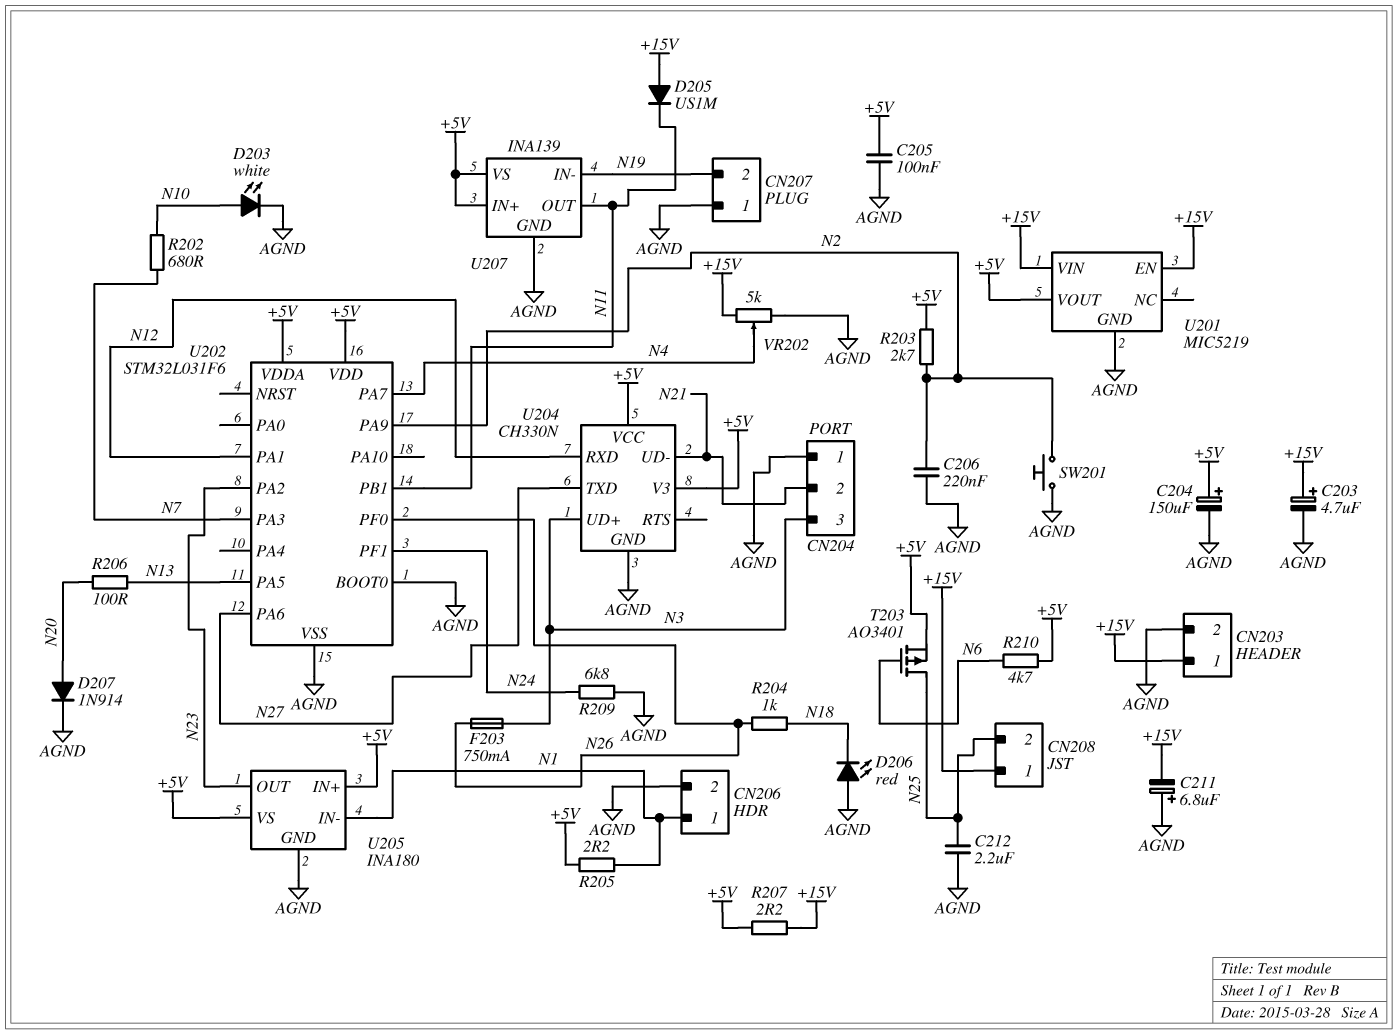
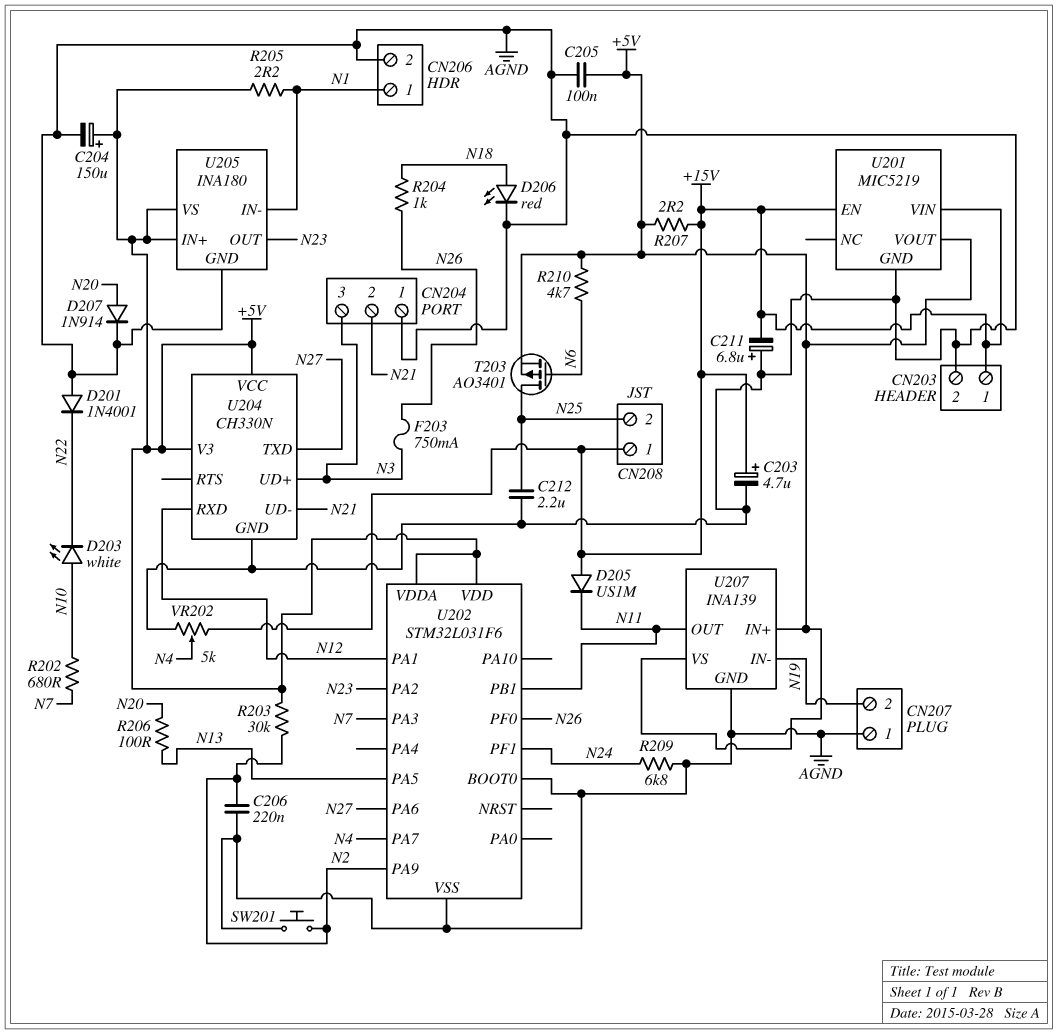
D201: none -> diode 1N4001 (A AGND, K N22)
D203: LED white (A N10, K AGND) -> LED white (A N10, K N22)
D206: LED red (A AGND, K N18) -> LED red (A N18, K AGND)
R203: 2.7k (+5V, N2) -> 30k (+5V, N2)

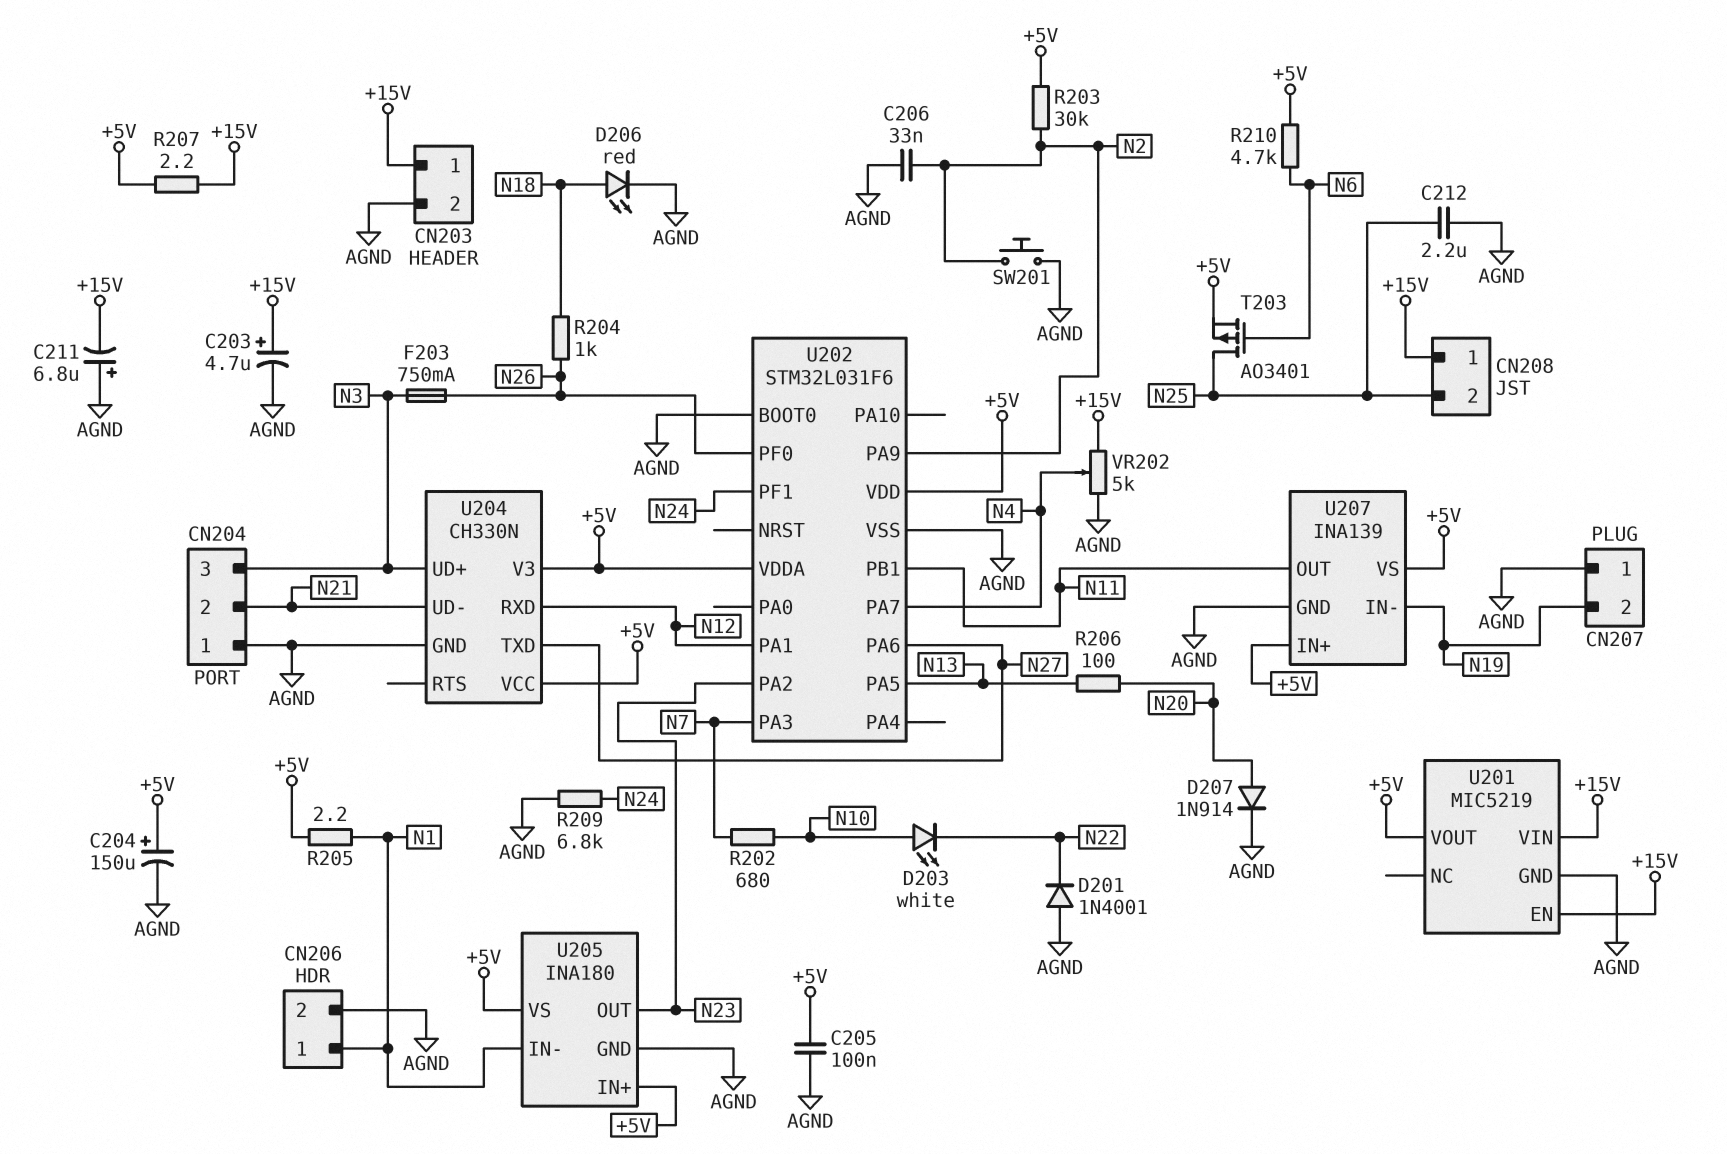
C206: 220nF (AGND, N2) -> 33nF (AGND, N2)
D205: diode US1M (A +15V, K N11) -> none

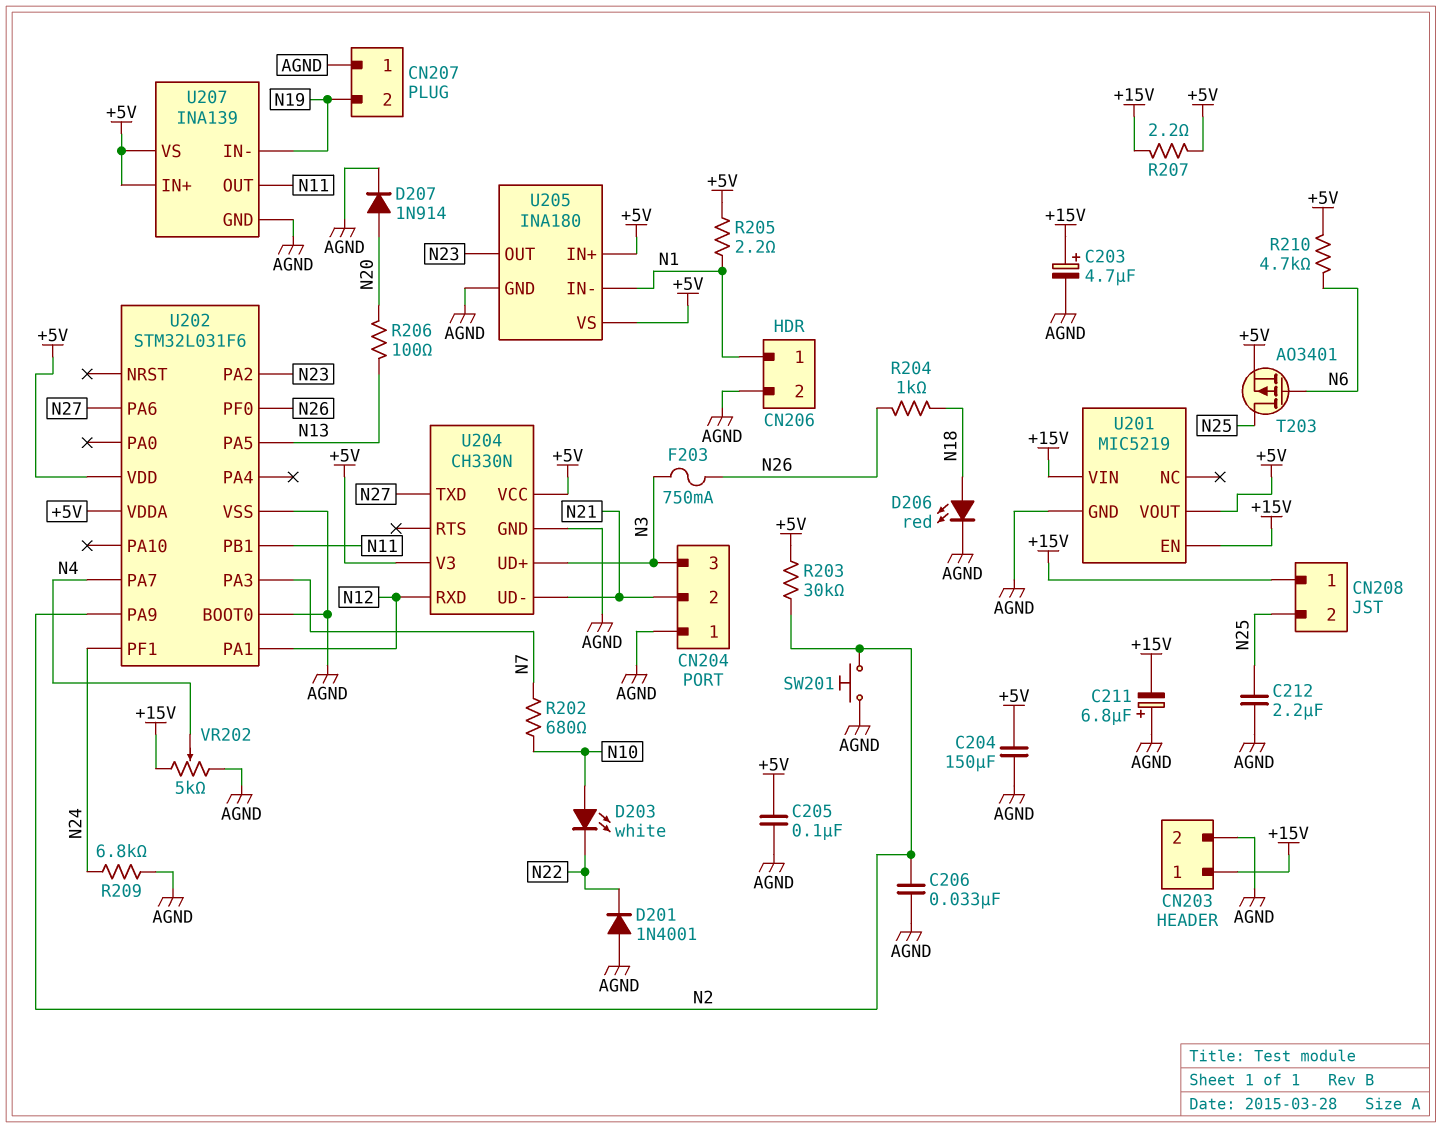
C204: 150uF (plus +5V, minus AGND) -> 150uF (+5V, AGND)

